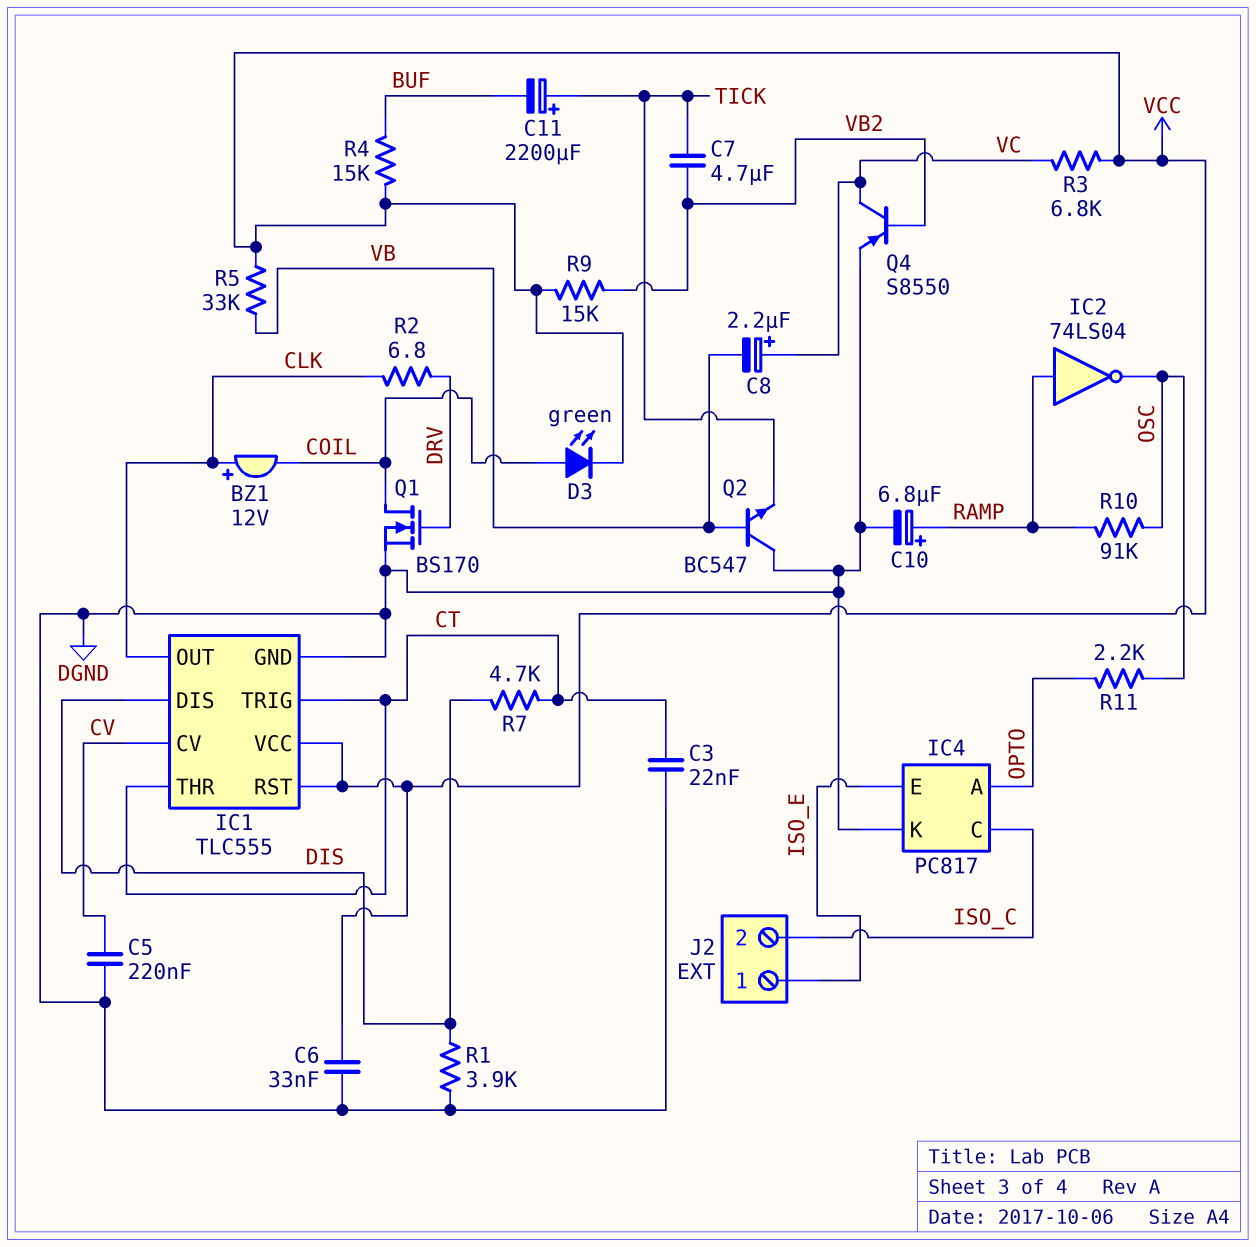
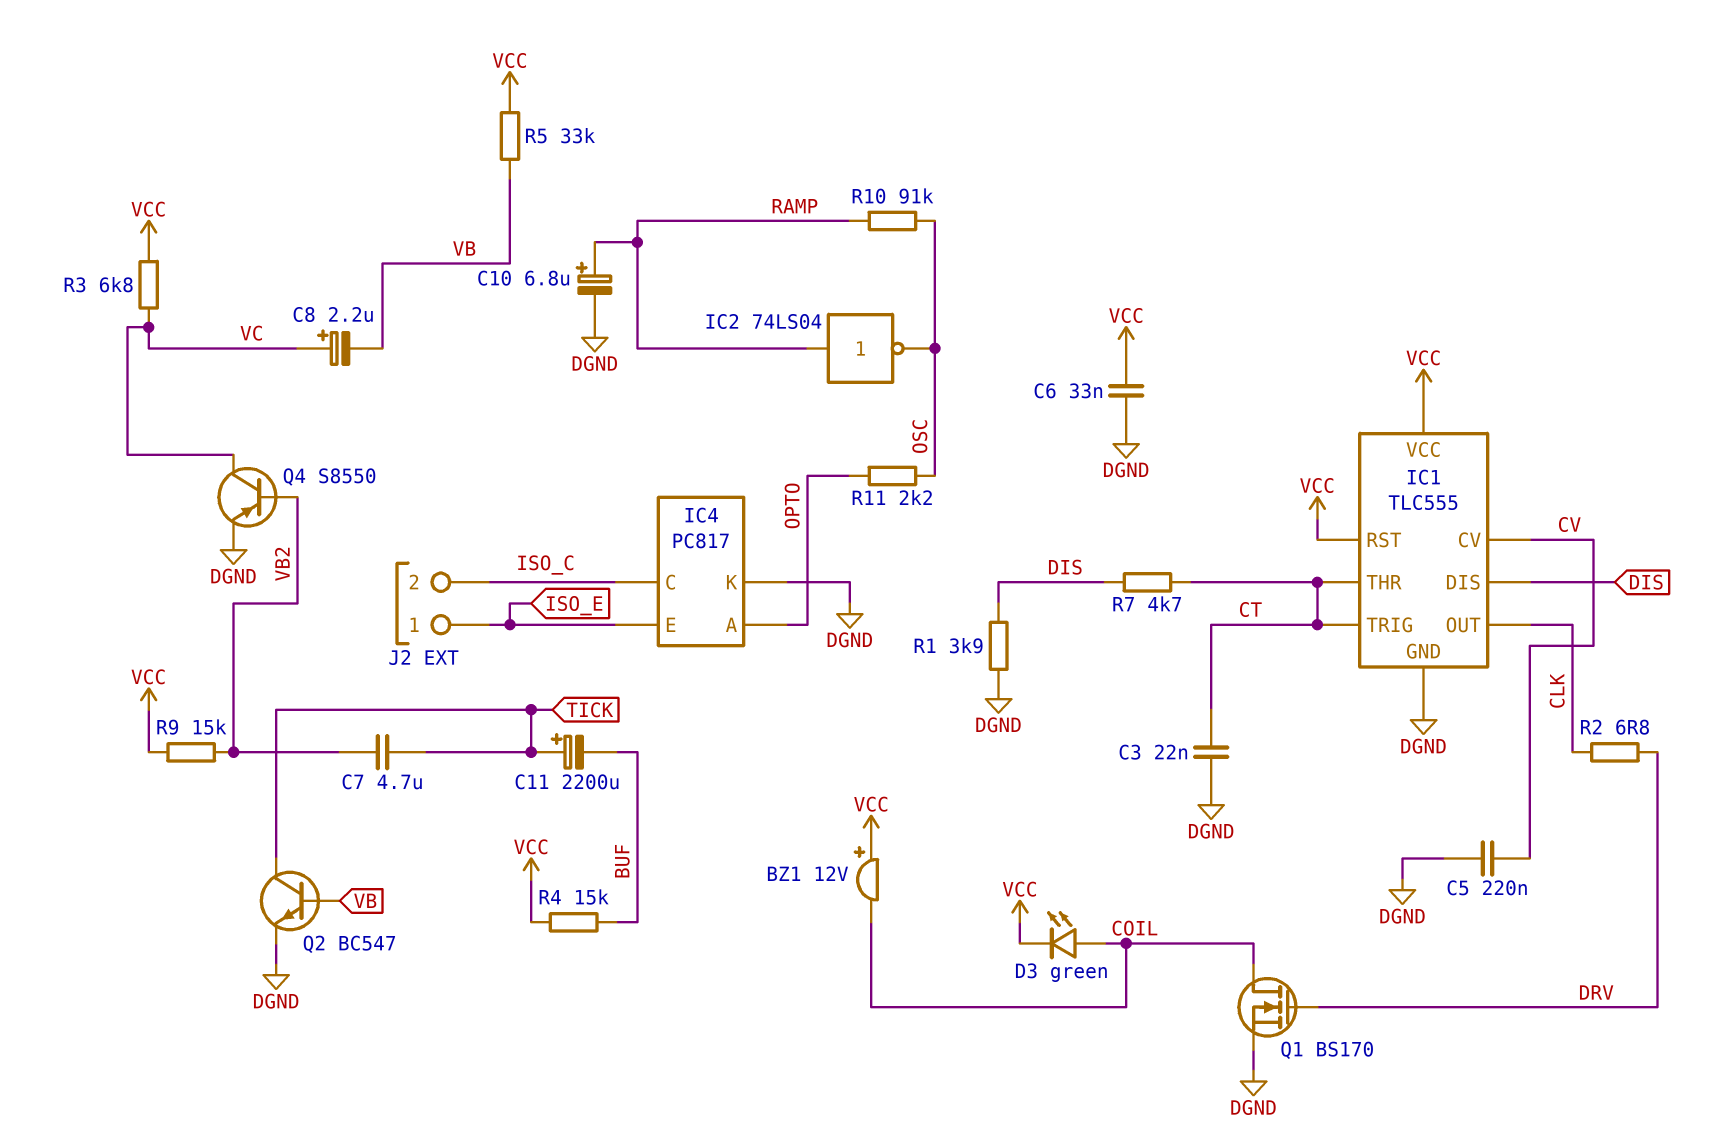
BZ1: buzzer 12V (plus CLK, minus COIL) -> buzzer 12V (plus VCC, minus COIL)
Q2: NPN BC547 (B VB, C DGND, E TICK) -> NPN BC547 (B VB, C TICK, E DGND)

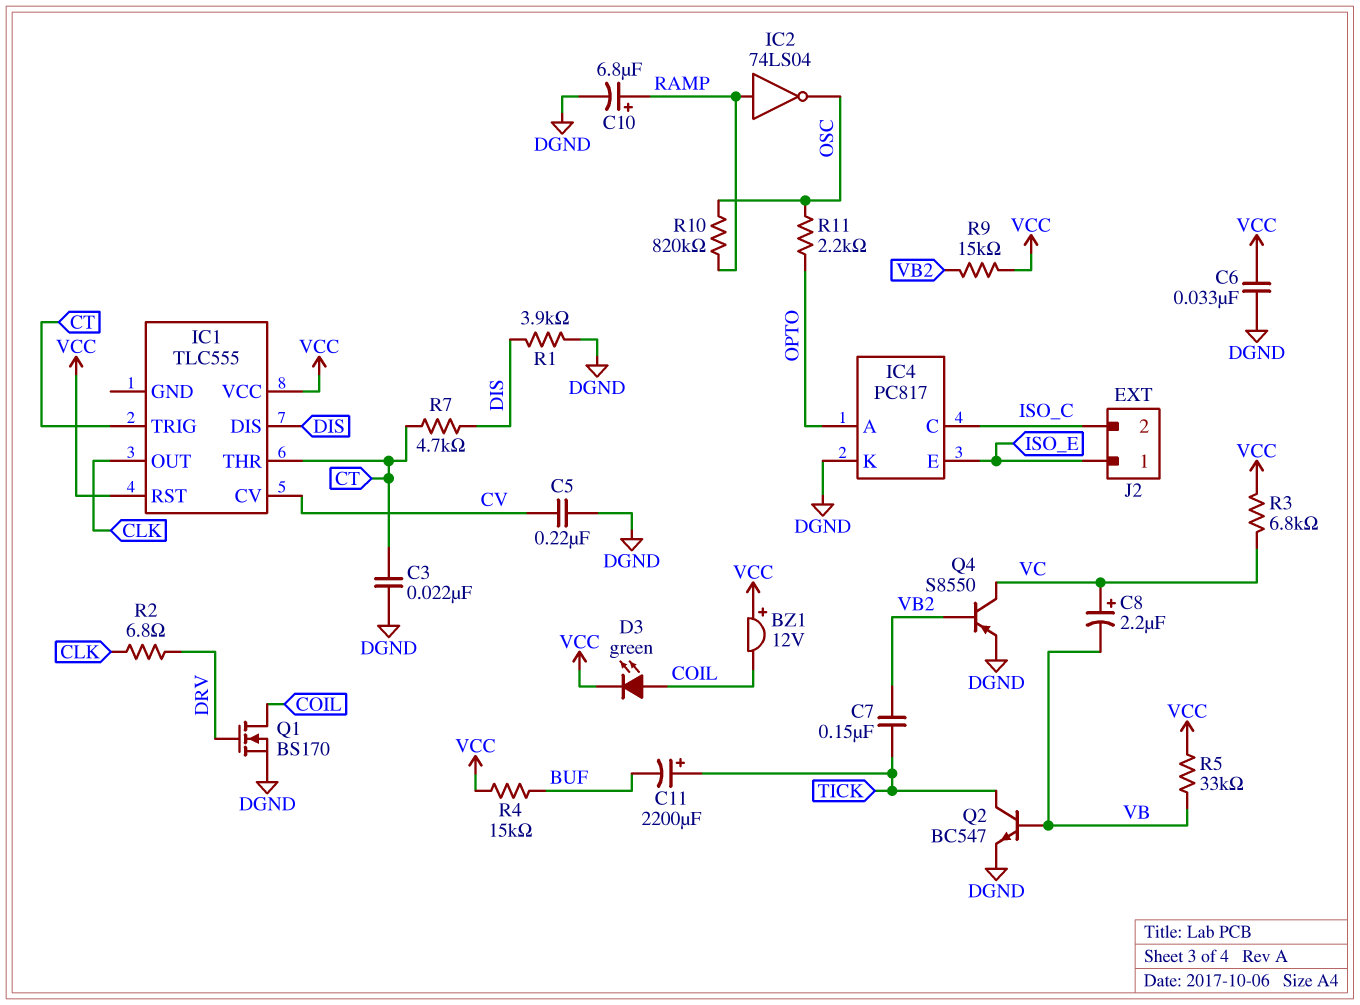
C7: 4.7uF (TICK, VB2) -> 150nF (TICK, VB2)
IC1 pin GND: DGND -> none
R10: 91k (OSC, RAMP) -> 820k (OSC, RAMP)

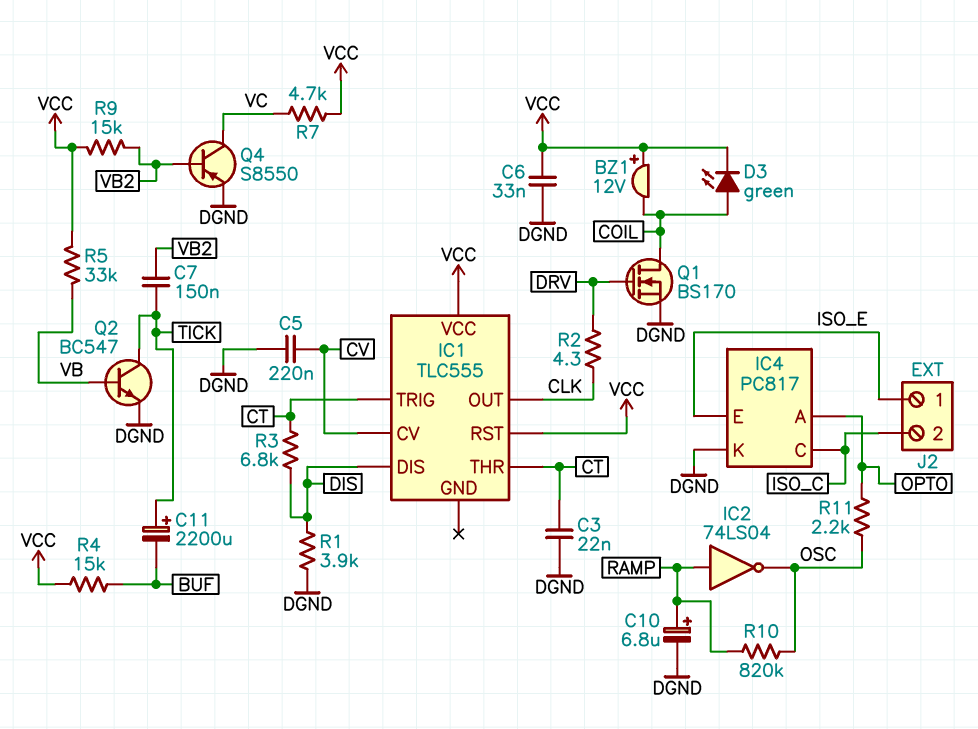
C8: 2.2uF (plus VC, minus VB) -> none
R2: 6.8 (CLK, DRV) -> 4.3 (CLK, DRV)
R3: 6.8k (VC, VCC) -> 6.8k (CT, DIS)
R7: 4.7k (CT, DIS) -> 4.7k (VC, VCC)

